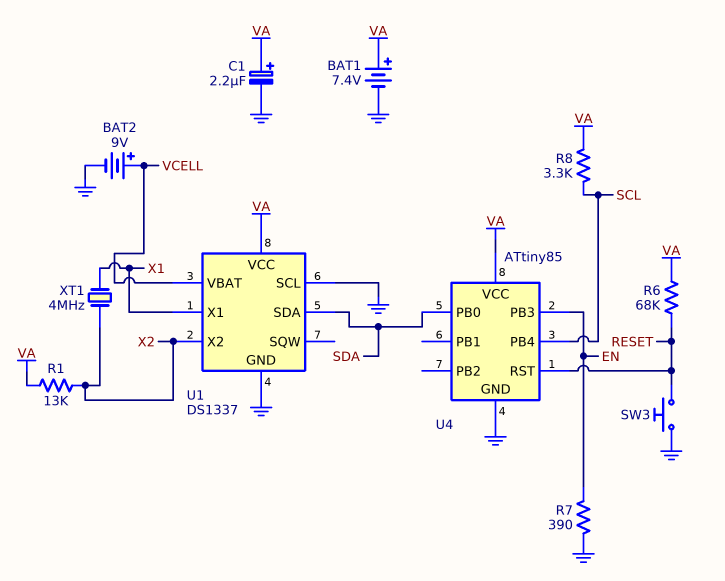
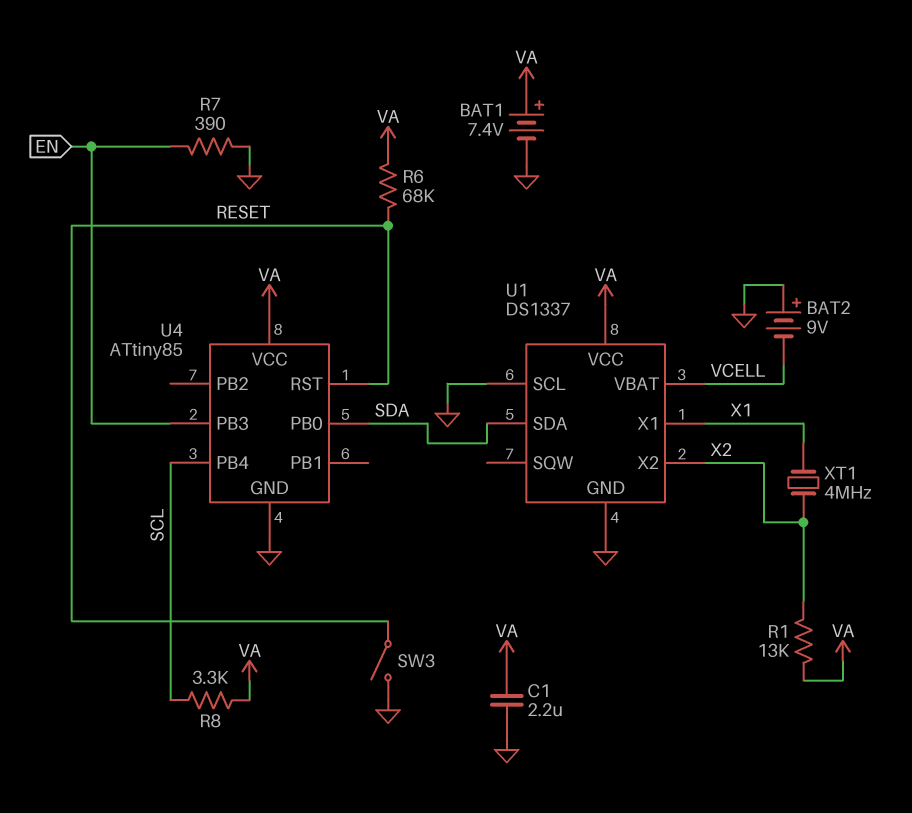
BAT2: 9V (plus VCELL, minus GND) -> 9V (plus GND, minus VCELL)
C1: 2.2uF (plus VA, minus GND) -> 2.2uF (GND, VA)
SW3: button (GND, RESET) -> switch (GND, RESET)

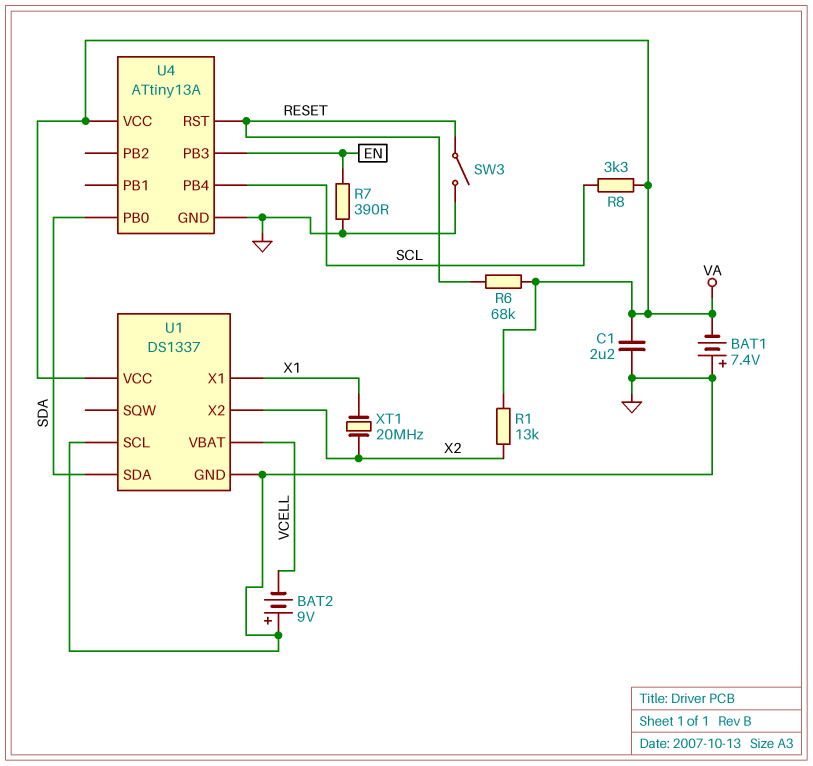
BAT1: 7.4V (plus VA, minus GND) -> 7.4V (plus GND, minus VA)
U4: ATtiny85 -> ATtiny13A
XT1: 4MHz (X1, X2) -> 20MHz (X1, X2)

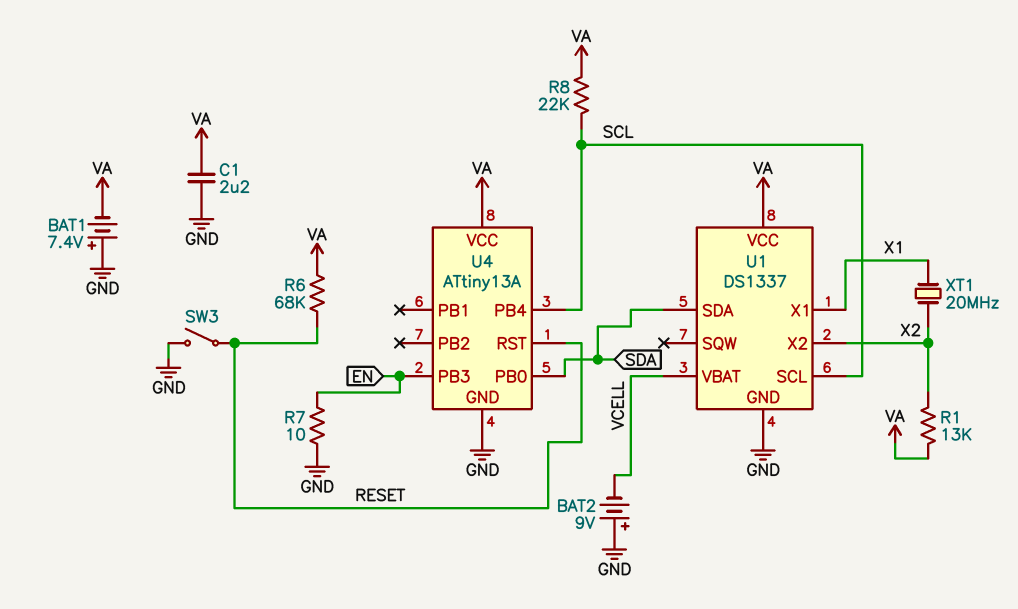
R7: 390 (EN, GND) -> 10 (EN, GND)
R8: 3.3k (SCL, VA) -> 22k (SCL, VA)
U1 pin SCL: GND -> SCL

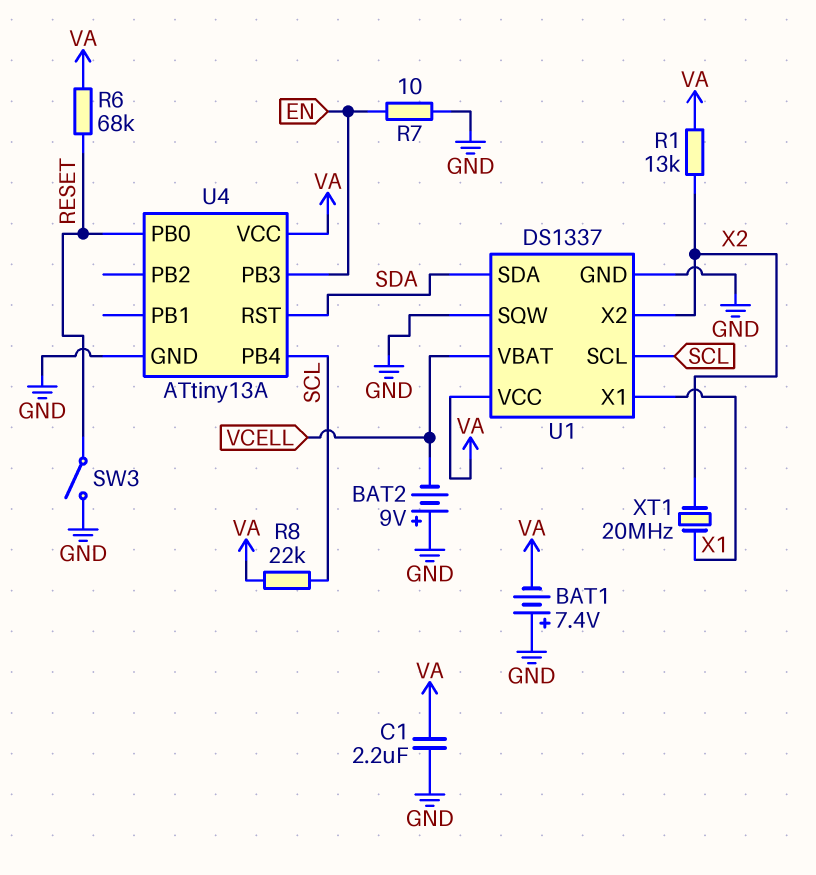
U1 pin SQW: none -> GND
U4 pin PB0: SDA -> RESET
U4 pin RST: RESET -> SDA

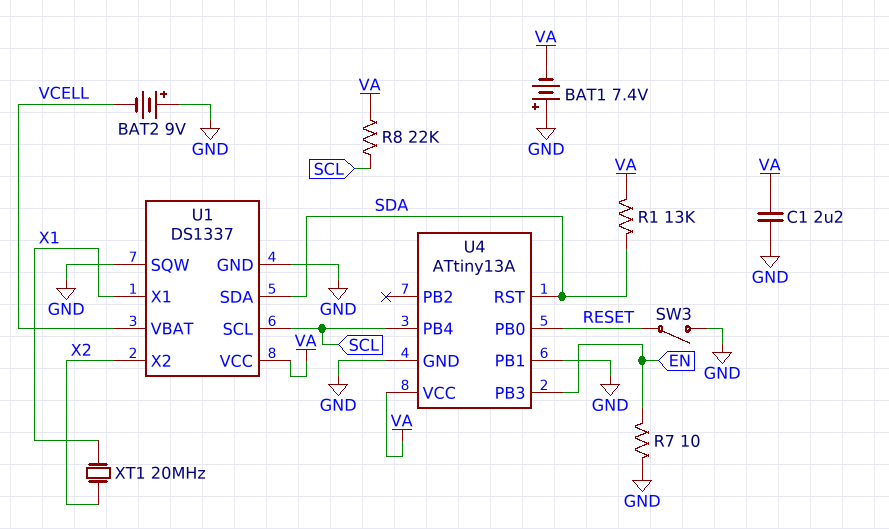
R1: 13k (VA, X2) -> 13k (SDA, VA)
R6: 68k (RESET, VA) -> none
U4 pin PB1: none -> GND

